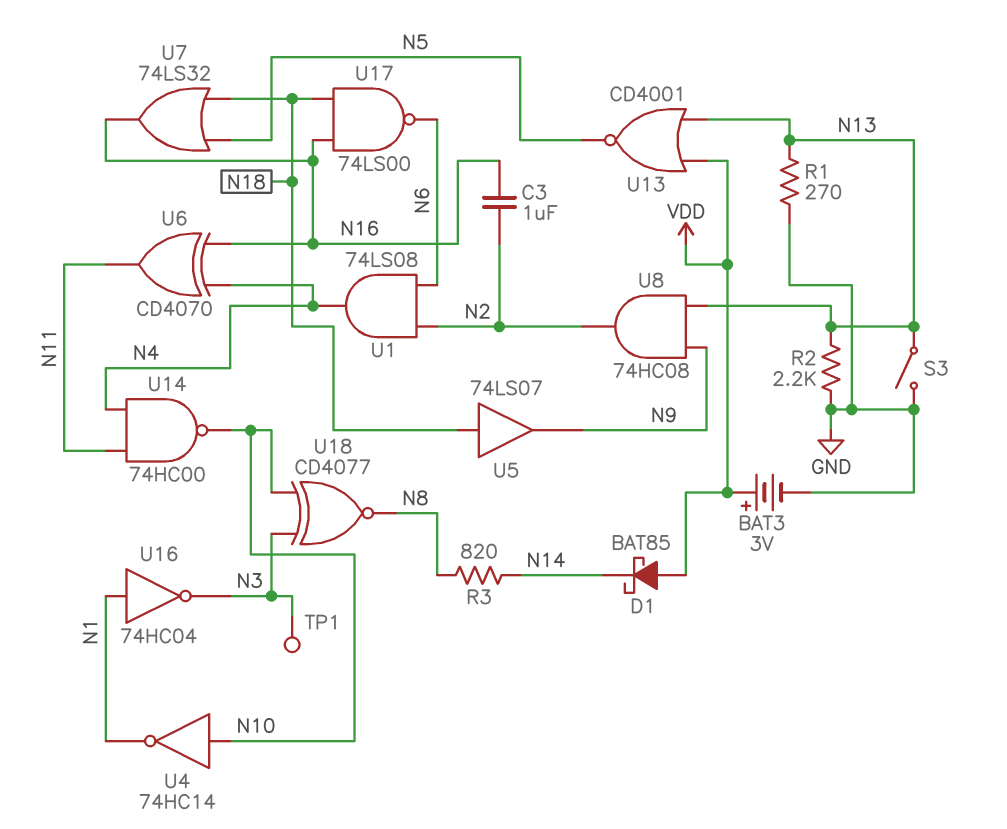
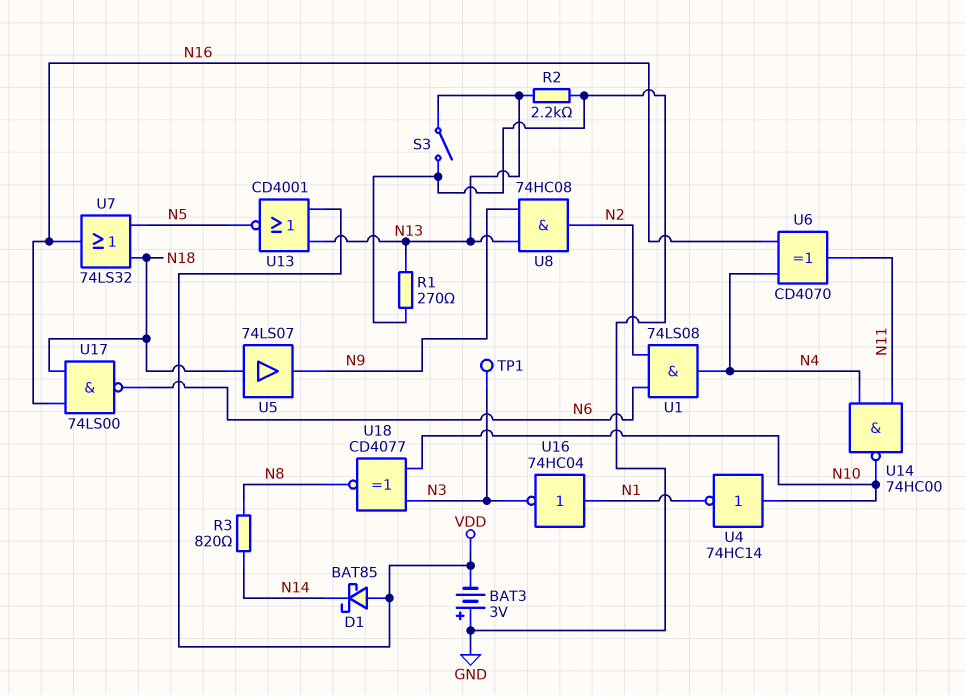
BAT3: 3V (plus VDD, minus GND) -> 3V (plus GND, minus VDD)
C3: 1uF (N2, N16) -> none

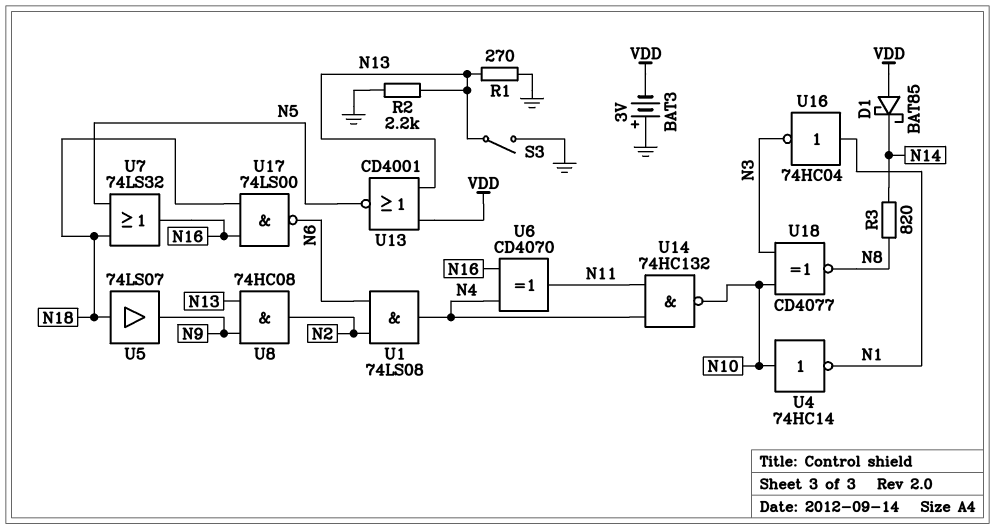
TP1: test point (N3) -> none
U14: NAND 74HC00 (in N4, in N11, out N10) -> NAND 74HC132 (in N4, in N11, out N10)

